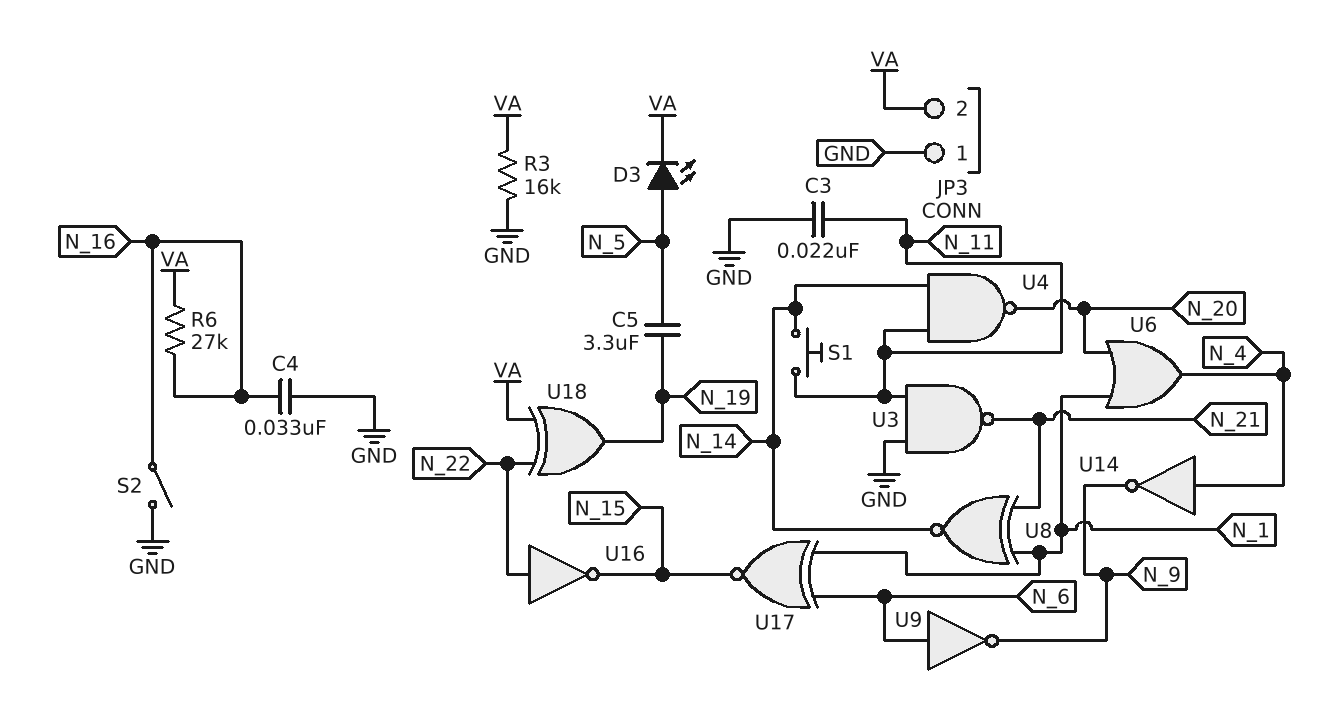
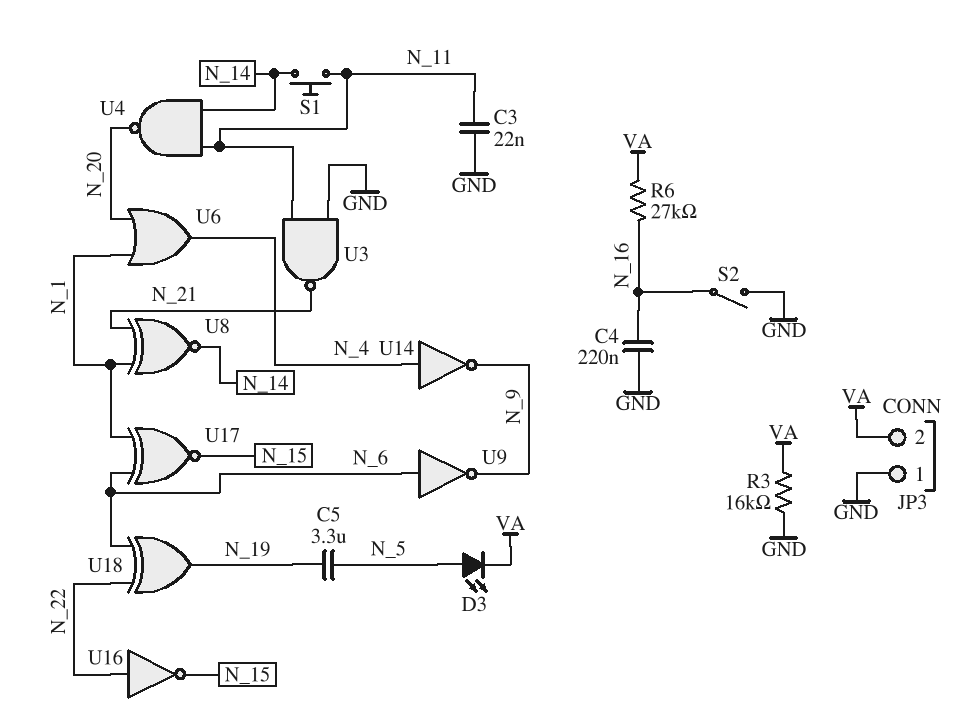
C4: 33nF (GND, N_16) -> 220nF (GND, N_16)
U18: XOR (in N_22, in VA, out N_19) -> XOR (in N_6, in N_22, out N_19)

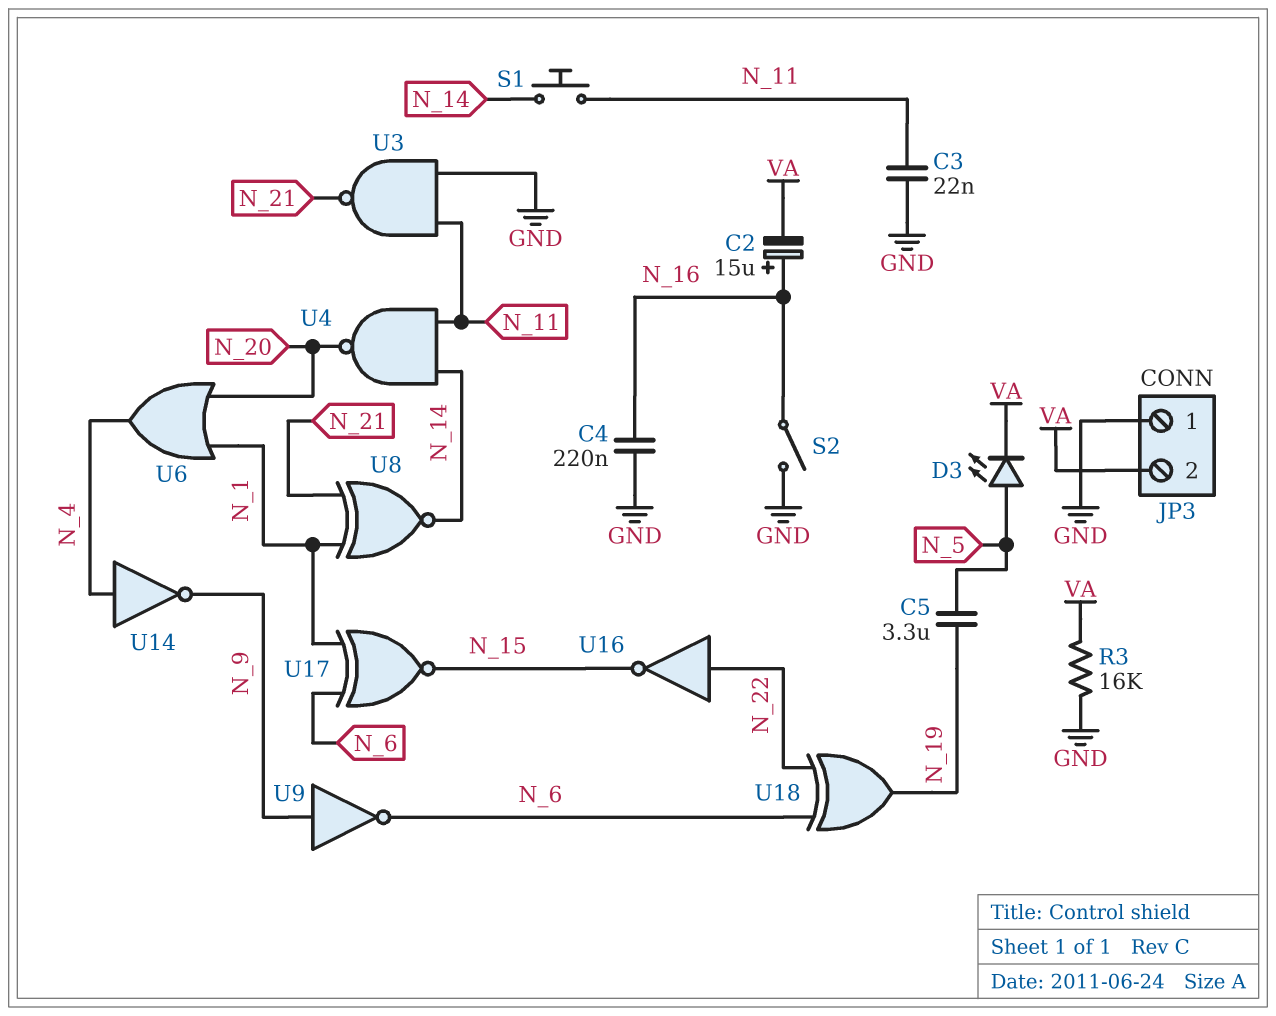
C2: none -> 15uF (plus N_16, minus VA)
R6: 27k (N_16, VA) -> none
U9: NOT (in N_6, out N_9) -> NOT (in N_9, out N_6)

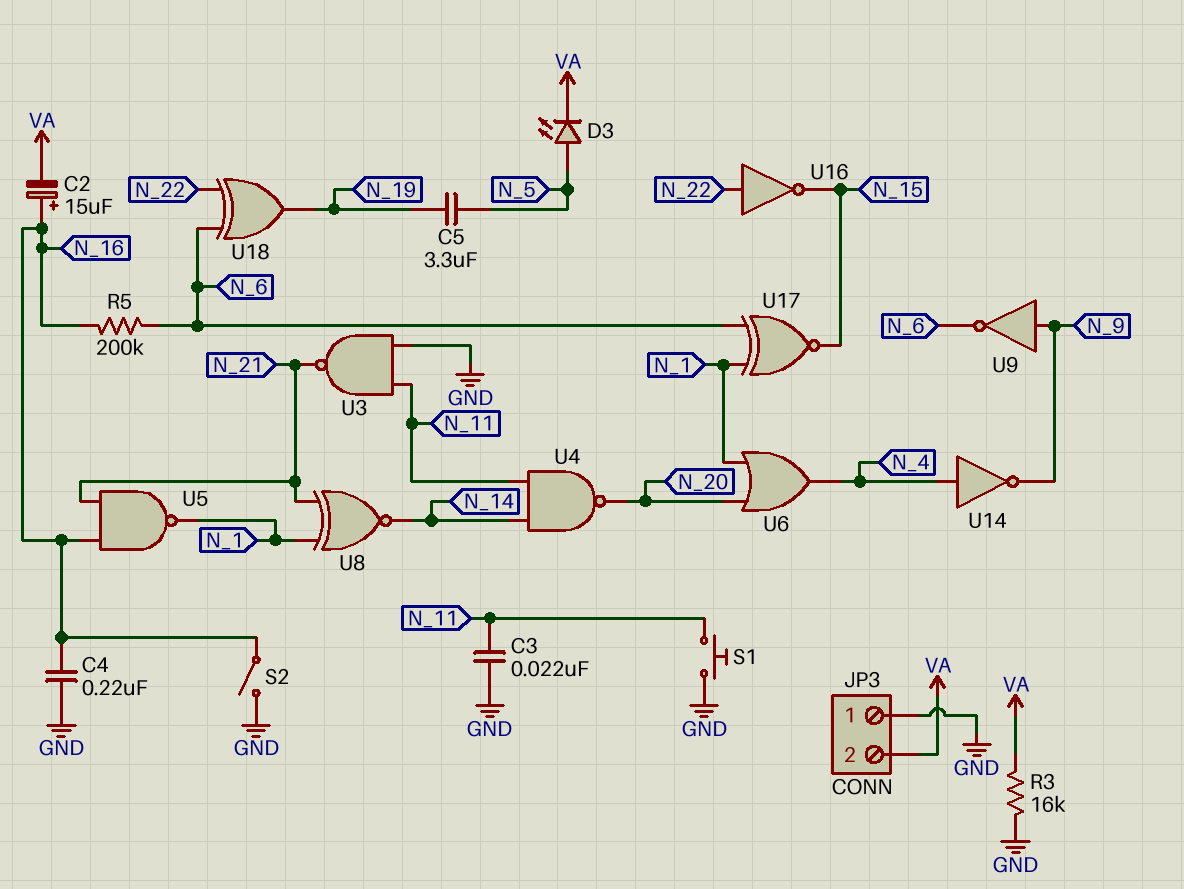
R5: none -> 200k (N_6, N_16)
S1: button (N_11, N_14) -> button (GND, N_11)
U5: none -> NAND (in N_16, in N_21, out N_1)

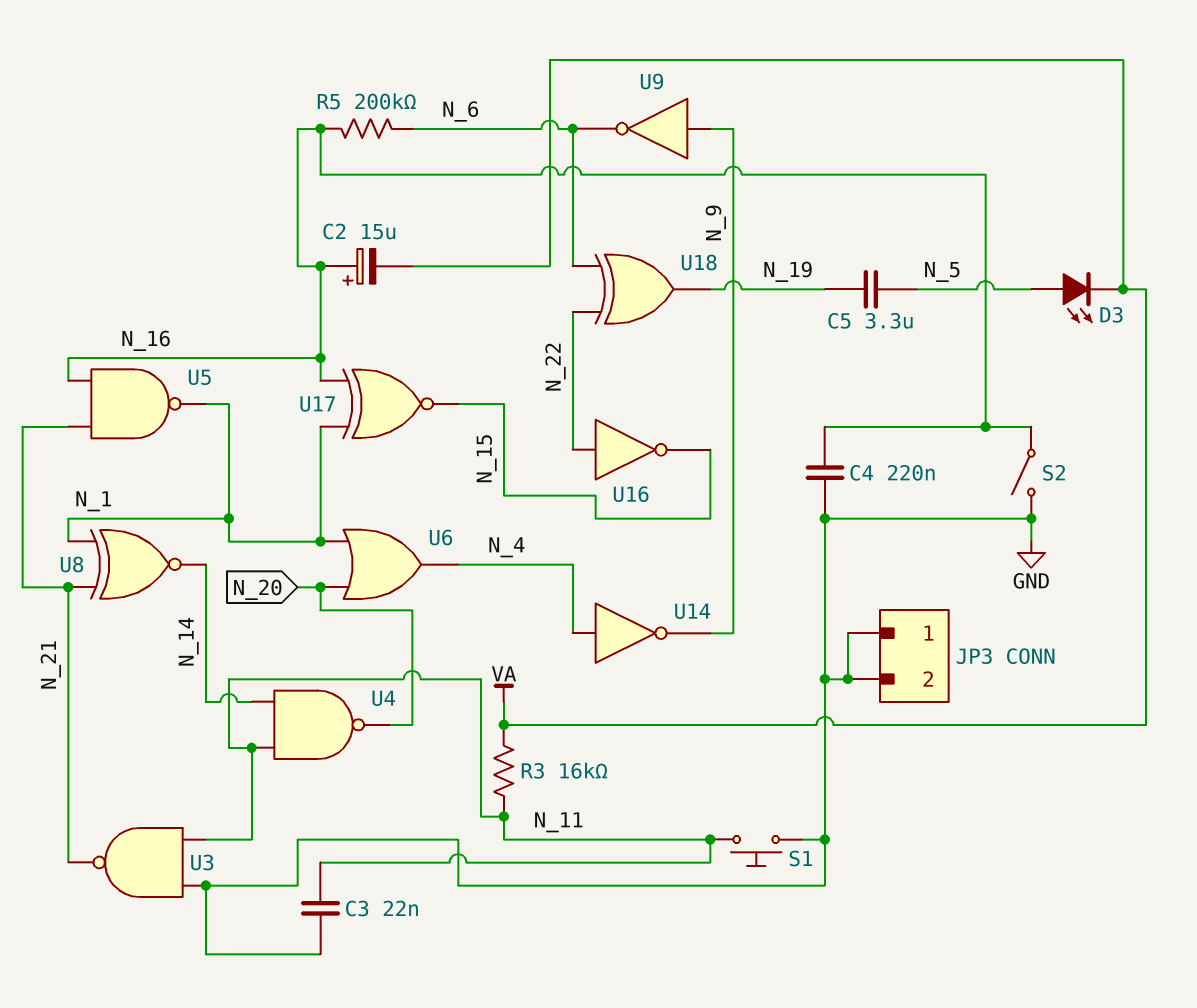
JP3 pin 2: VA -> GND
R3: 16k (GND, VA) -> 16k (N_11, VA)
U17: XNOR (in N_1, in N_6, out N_15) -> XNOR (in N_1, in N_16, out N_15)

